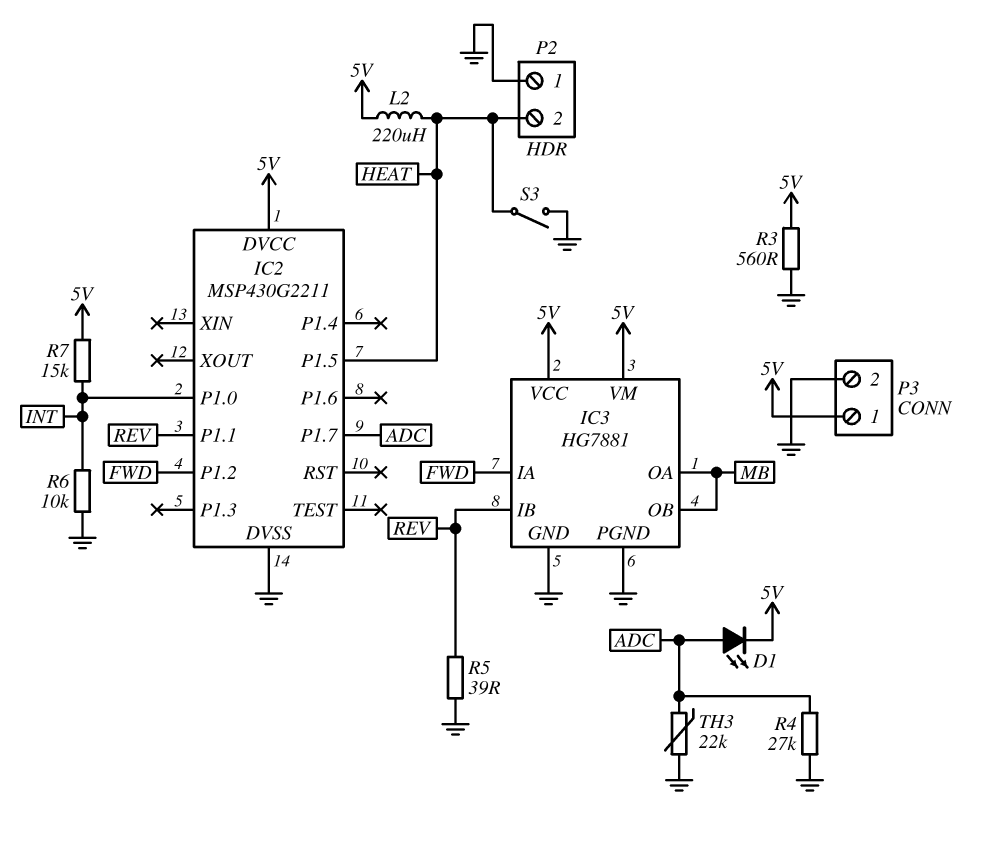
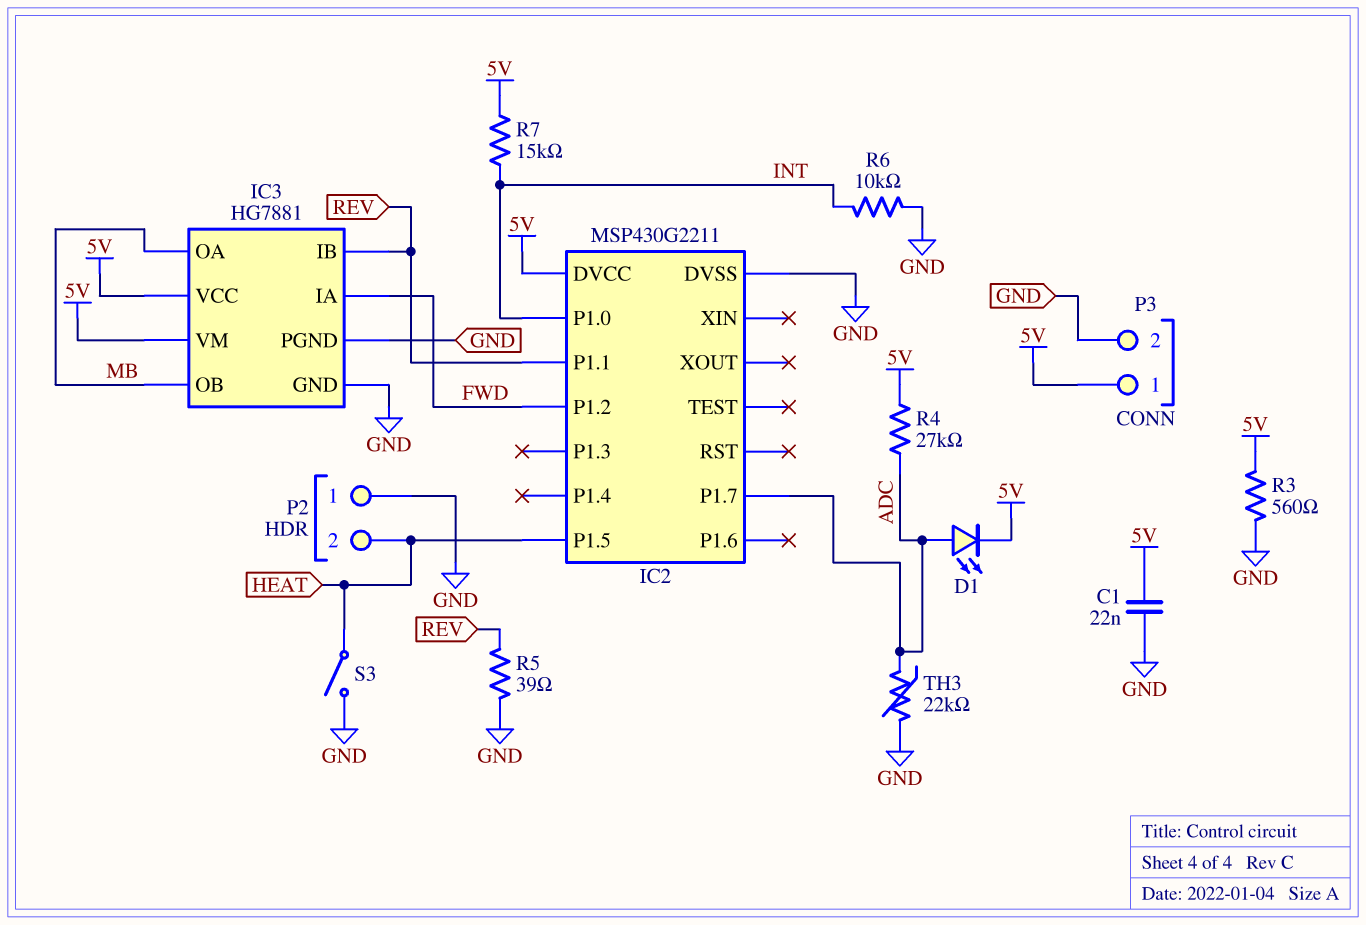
C1: none -> 22nF (5V, GND)
L2: 220uH (5V, HEAT) -> none
R4: 27k (ADC, GND) -> 27k (5V, ADC)

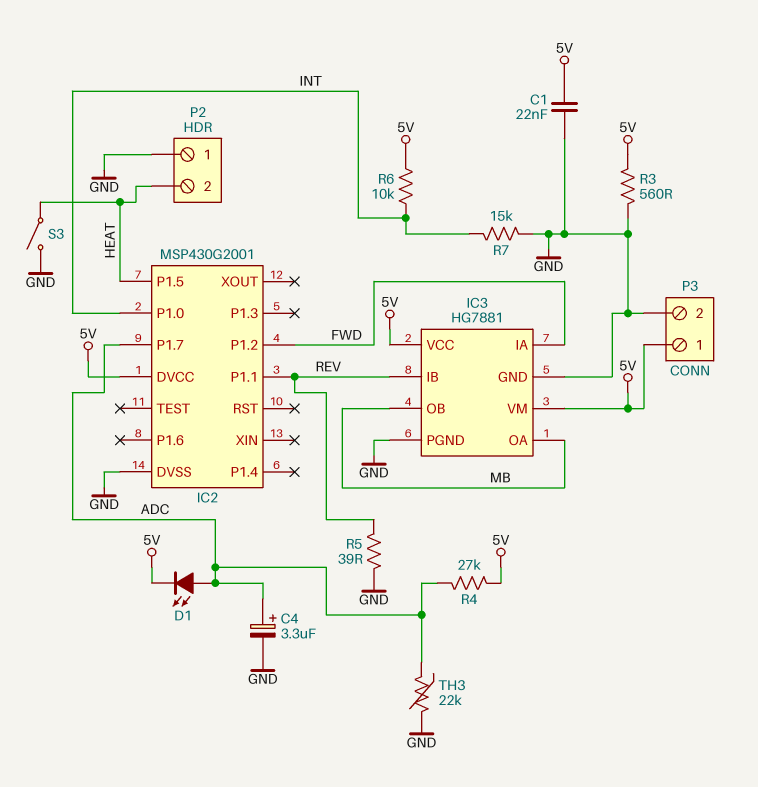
C4: none -> 3.3uF (plus ADC, minus GND)
IC2: MSP430G2211 -> MSP430G2001
R6: 10k (GND, INT) -> 10k (5V, INT)
R7: 15k (5V, INT) -> 15k (GND, INT)

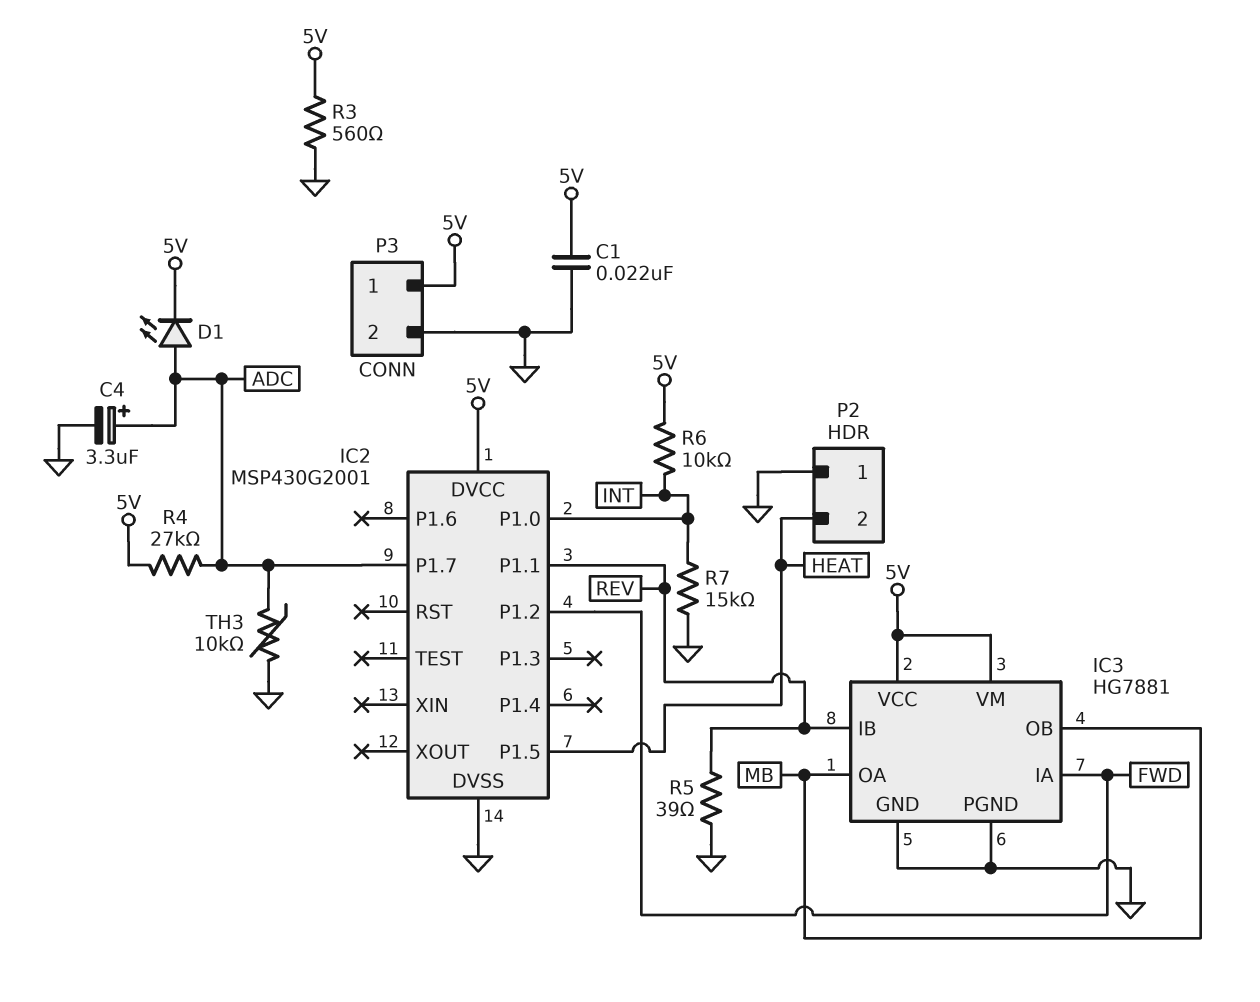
S3: switch (GND, HEAT) -> none
TH3: 22k (ADC, GND) -> 10k (ADC, GND)

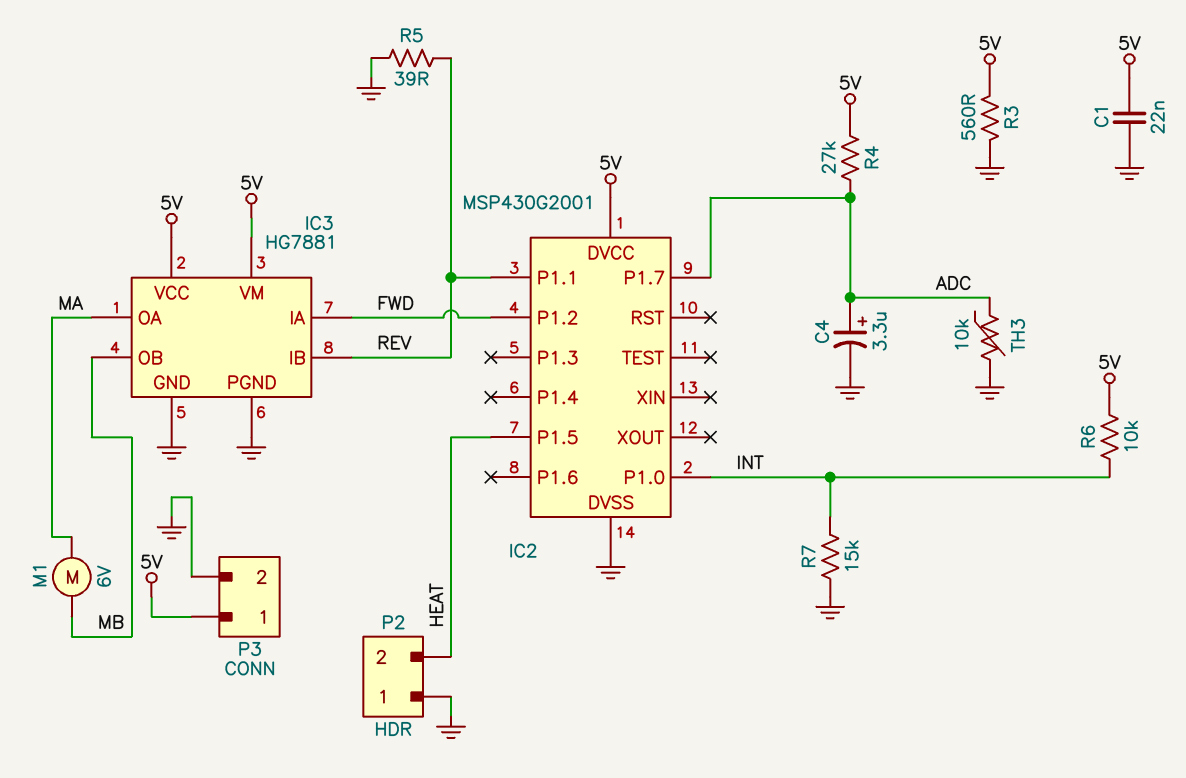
D1: LED (A ADC, K 5V) -> none
IC3 pin OA: MB -> MA
M1: none -> motor 6V (MA, MB)

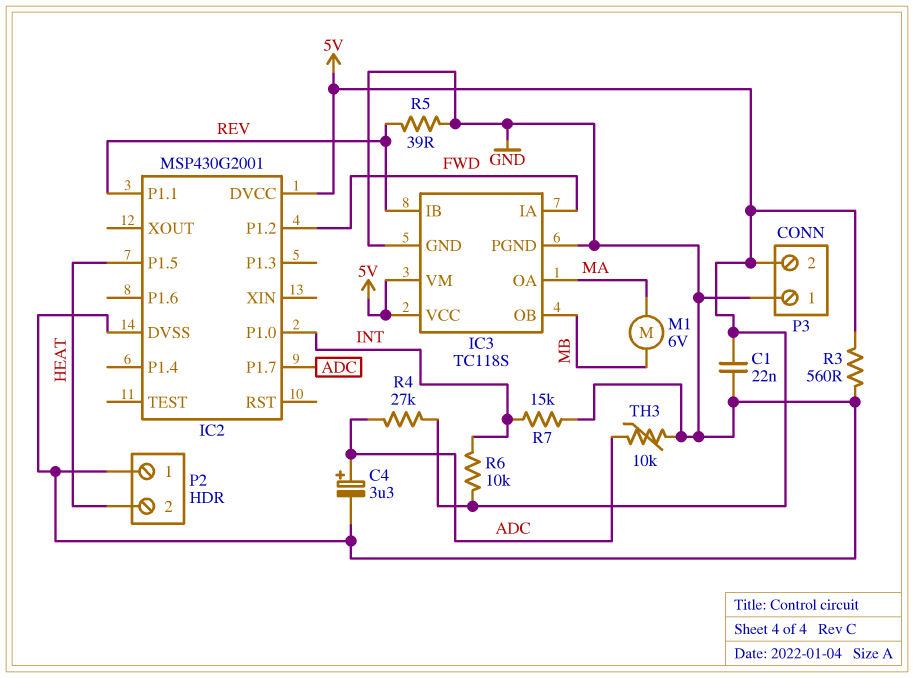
IC3: HG7881 -> TC118S
P3 pin 1: 5V -> GND
P3 pin 2: GND -> 5V

